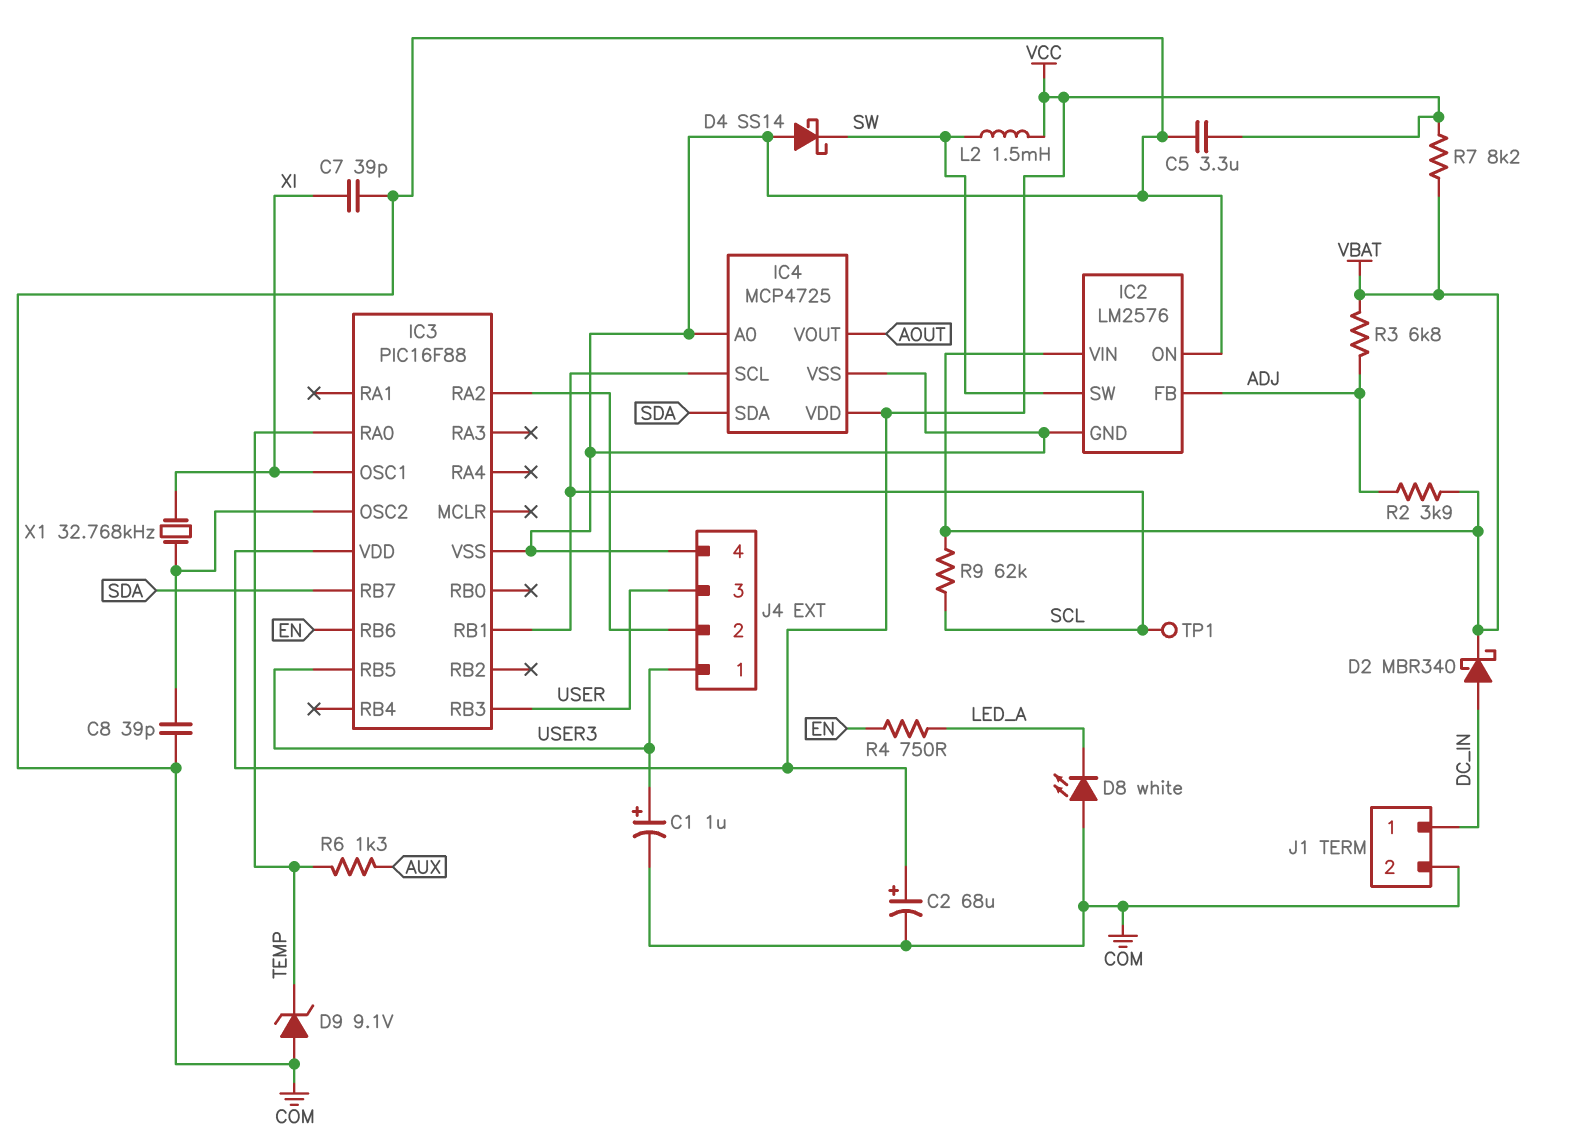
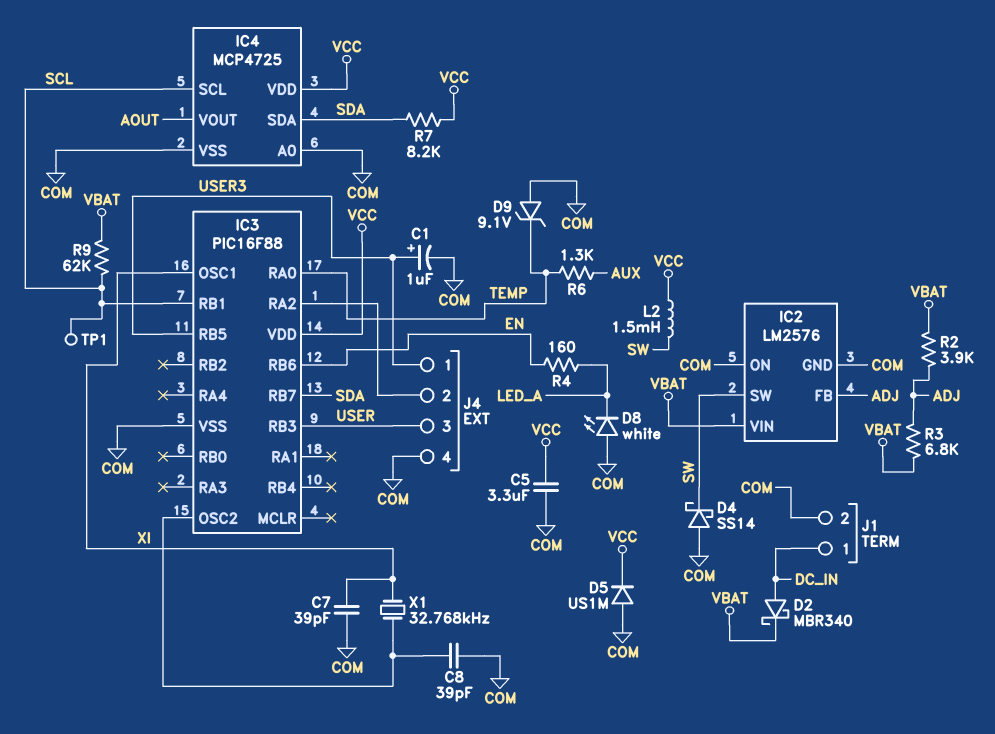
C2: 68uF (plus VCC, minus COM) -> none
D5: none -> diode US1M (A COM, K VCC)
R4: 750 (EN, LED_A) -> 160 (EN, LED_A)
R7: 8.2k (VBAT, VCC) -> 8.2k (SDA, VCC)

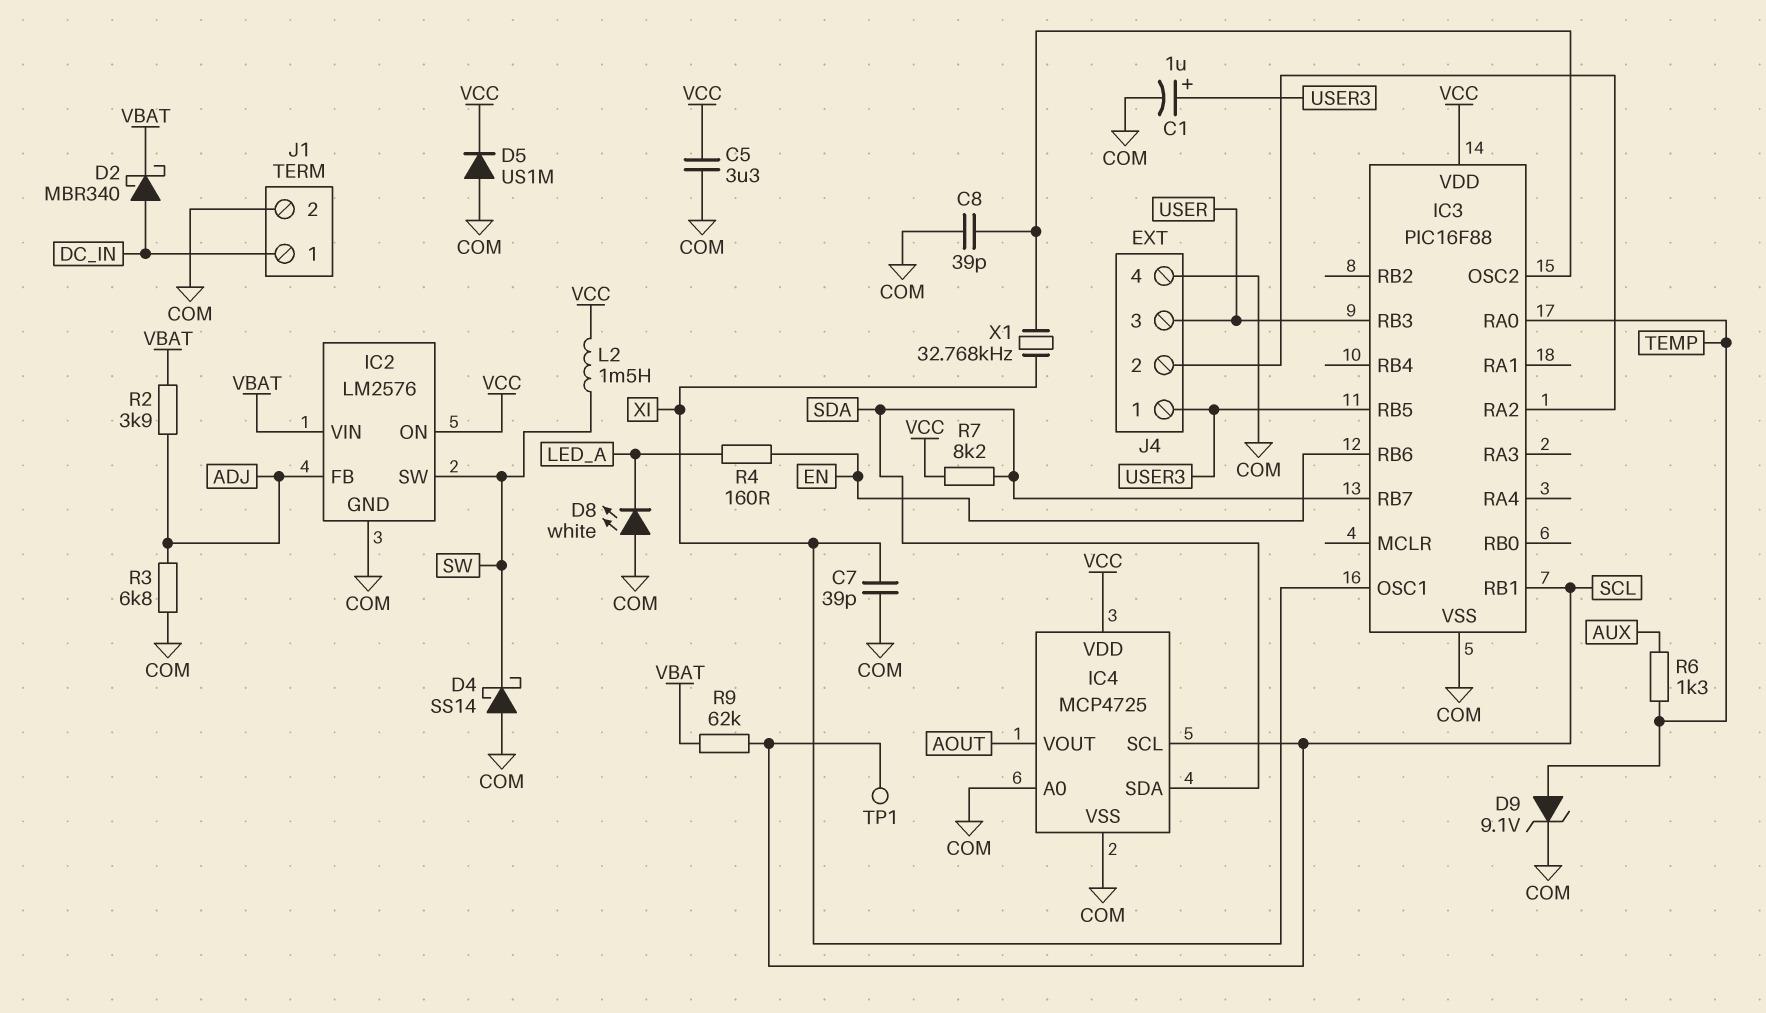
D9: zener 9.1V (A COM, K TEMP) -> zener 9.1V (A TEMP, K COM)
IC2 pin ON: COM -> VCC
R3: 6.8k (ADJ, VBAT) -> 6.8k (ADJ, COM)

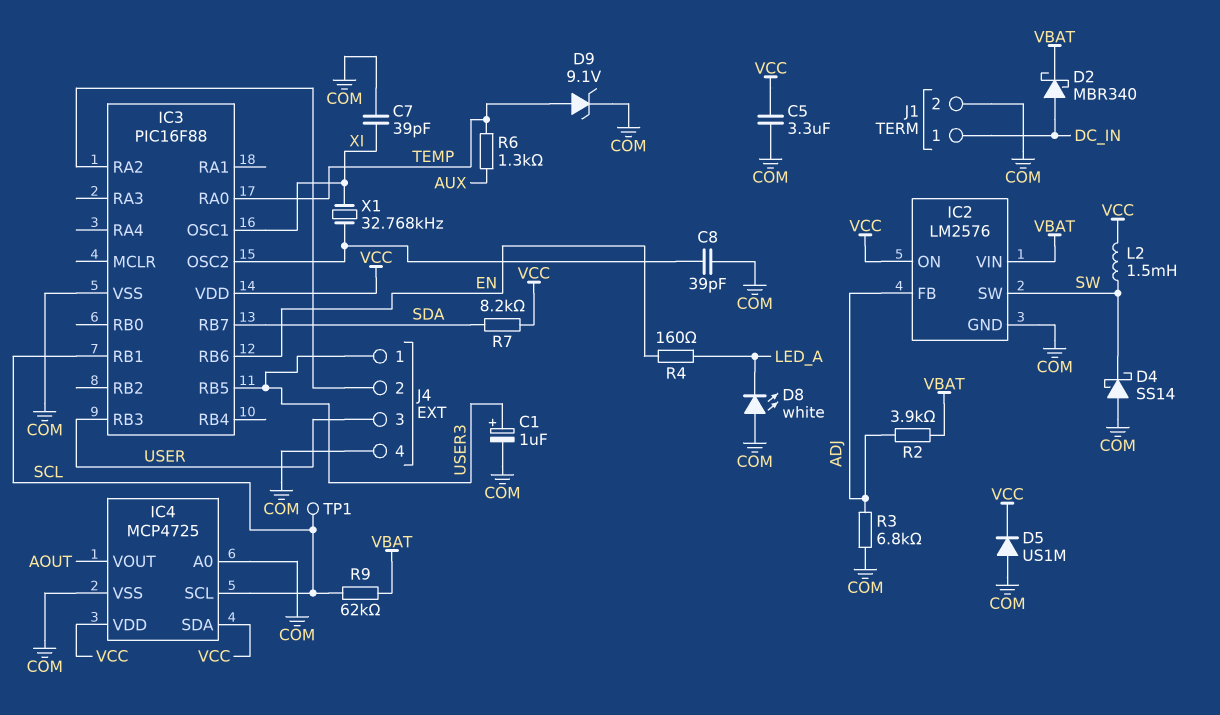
IC4 pin SDA: SDA -> VCC

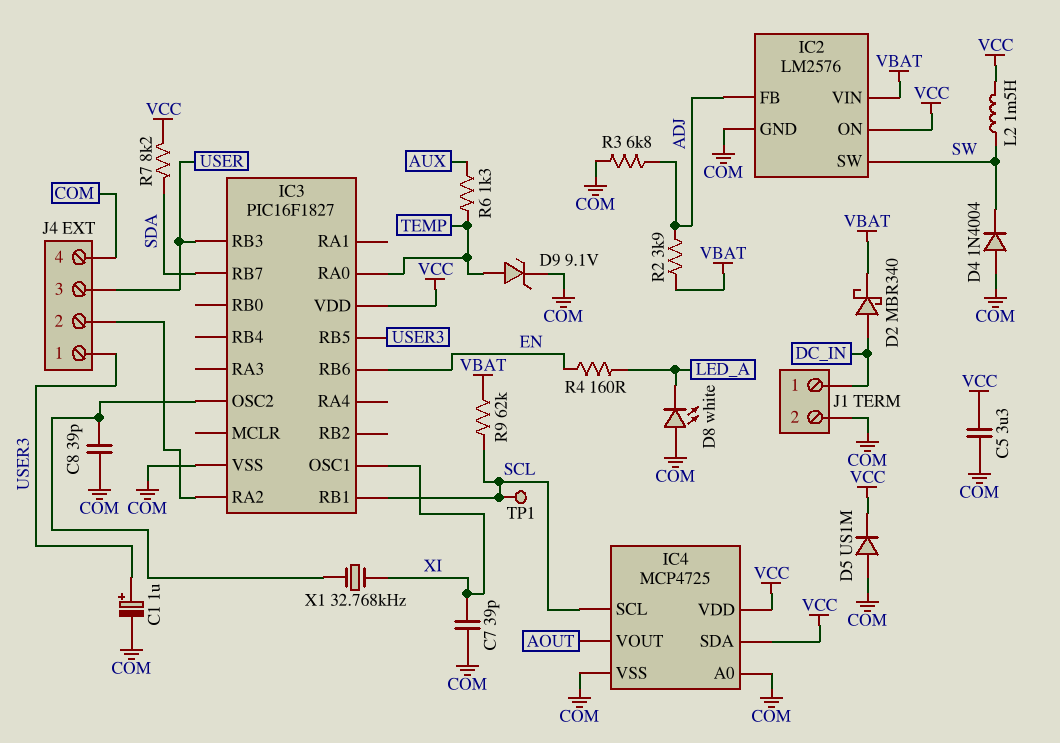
D4: schottky SS14 (A COM, K SW) -> diode 1N4004 (A COM, K SW)
IC3: PIC16F88 -> PIC16F1827

